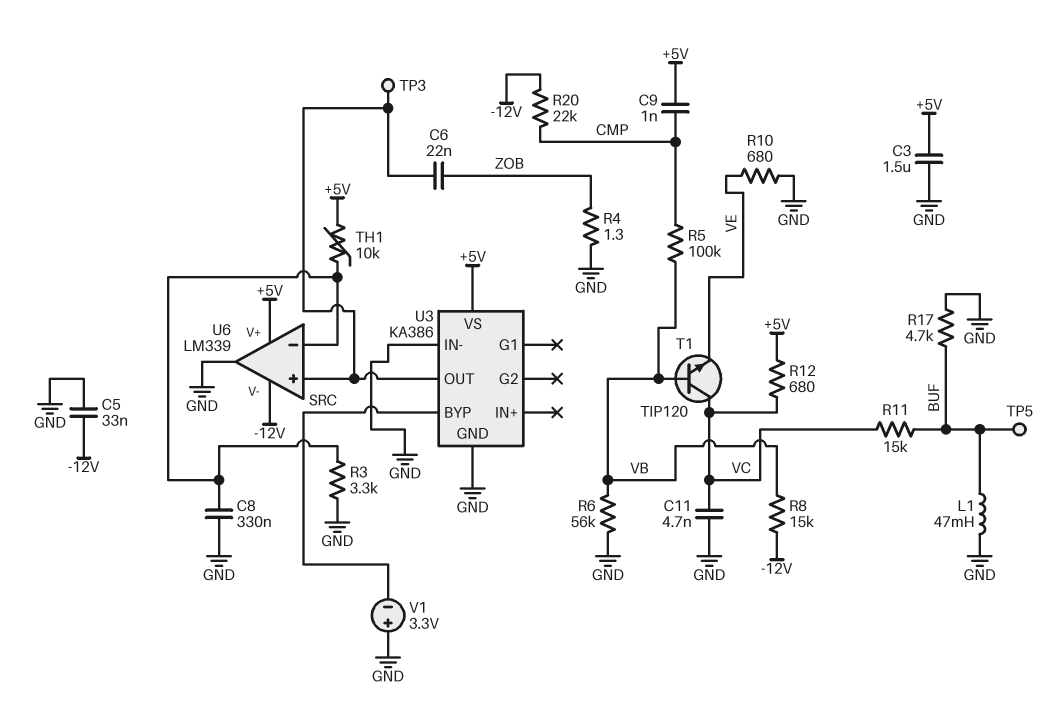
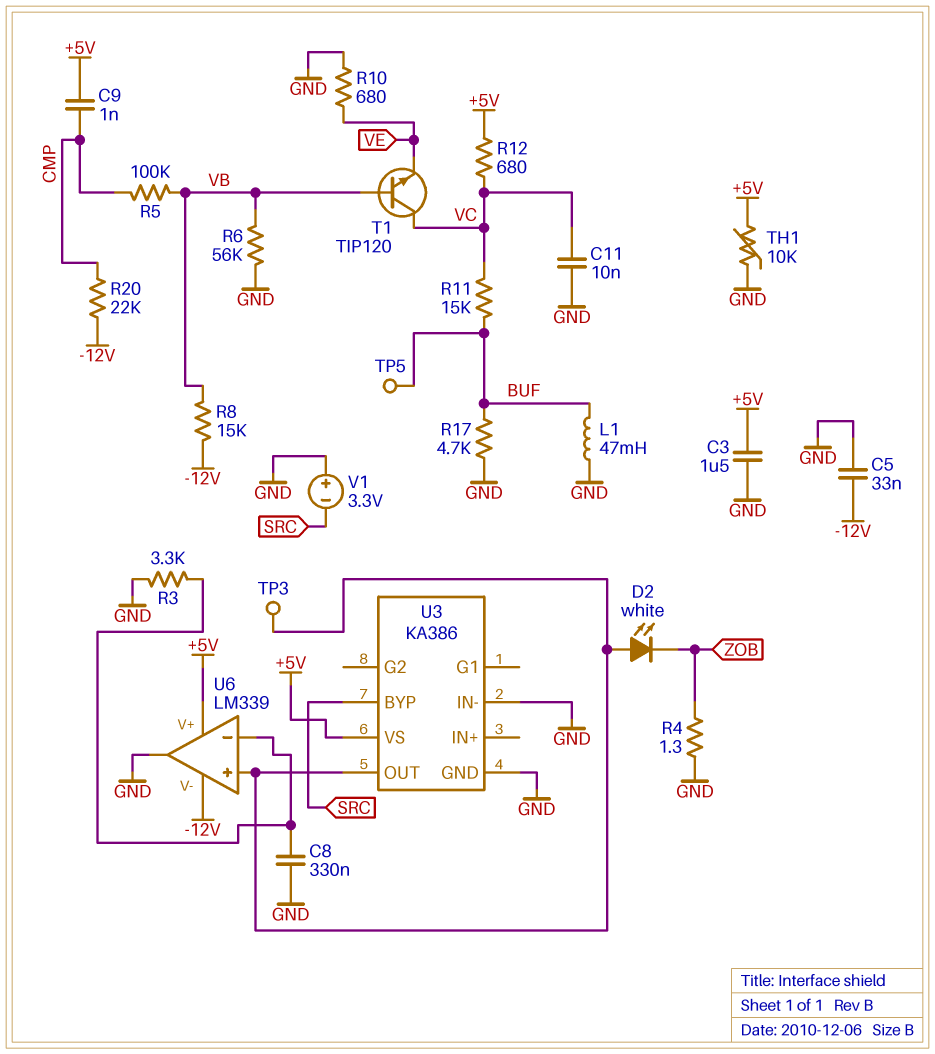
C6: 22nF (U3/OUT, ZOB) -> none
C11: 4.7nF (GND, VC) -> 10nF (GND, VC)
D2: none -> LED white (A U3/OUT, K ZOB)
TH1: 10k (+5V, U6/in-) -> 10k (+5V, GND)

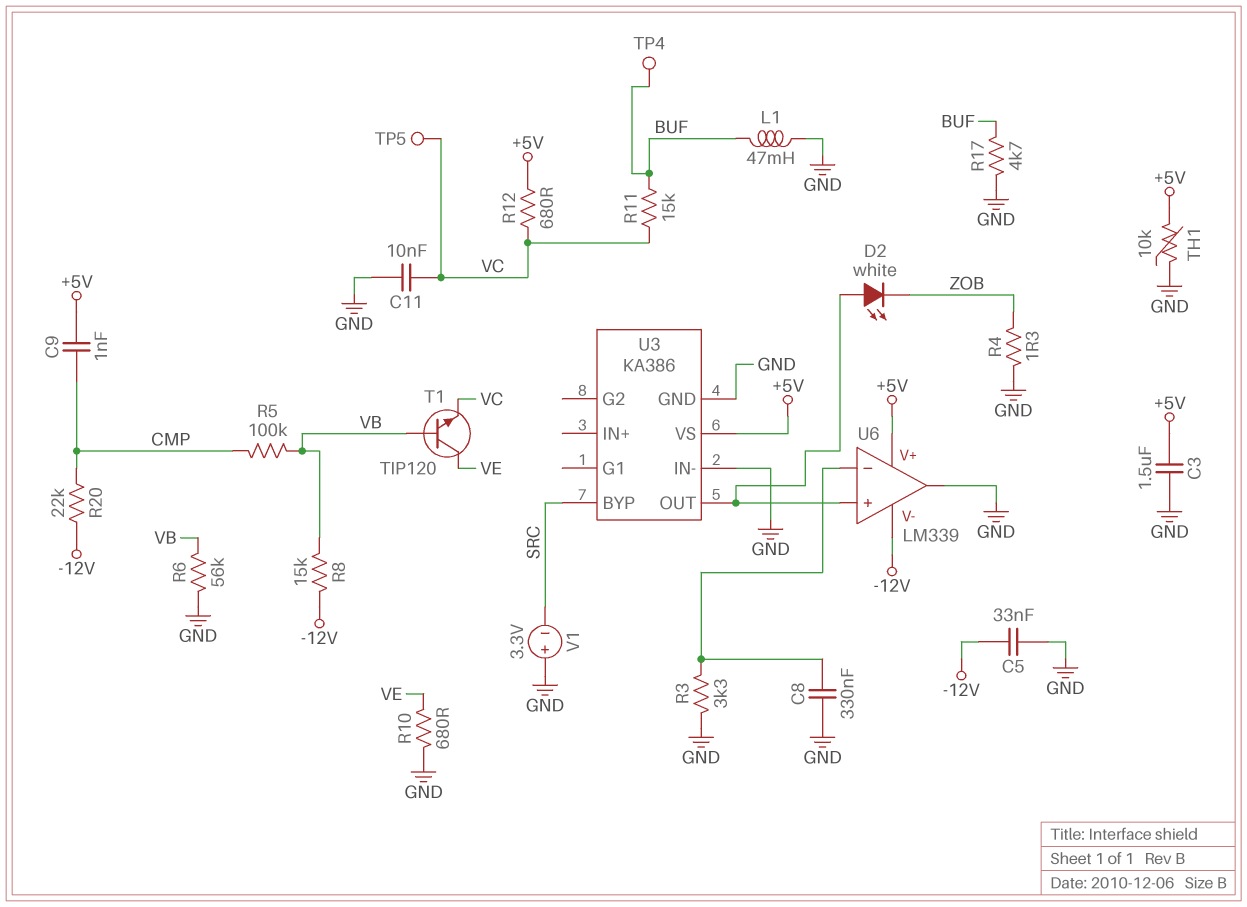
T1: NPN TIP120 (B VB, C VC, E VE) -> NPN TIP120 (B VB, C VE, E VC)
TP3: test point (U3/OUT) -> none
TP4: none -> test point (BUF)
TP5: test point (BUF) -> test point (VC)

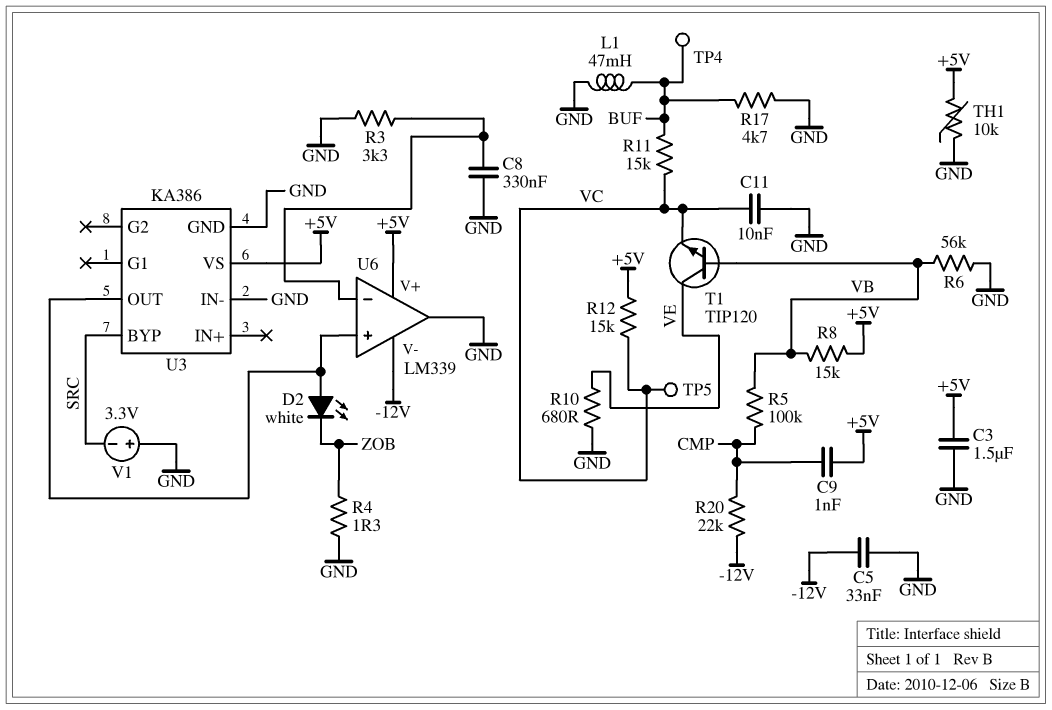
R8: 15k (-12V, VB) -> 15k (+5V, VB)
R12: 680 (+5V, VC) -> 15k (+5V, VC)

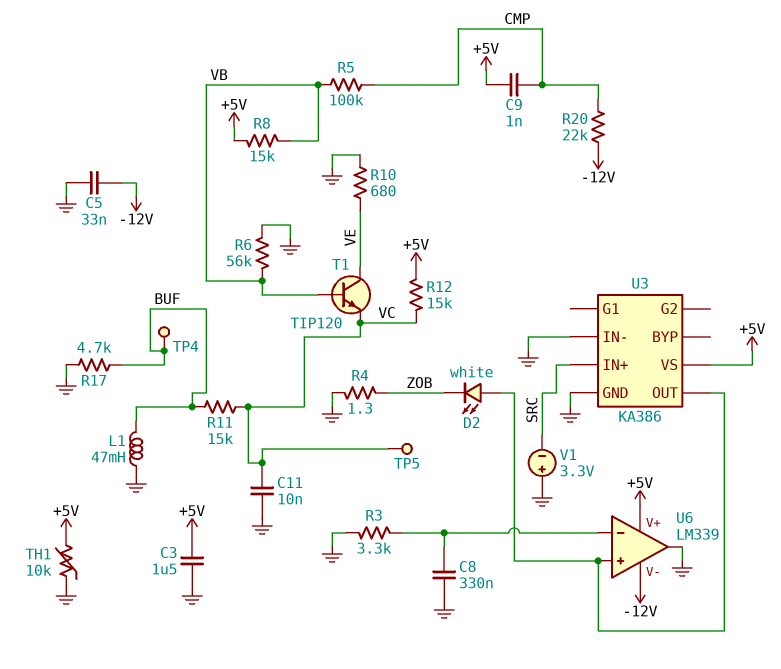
U3 pin BYP: SRC -> none
U3 pin IN+: none -> SRC

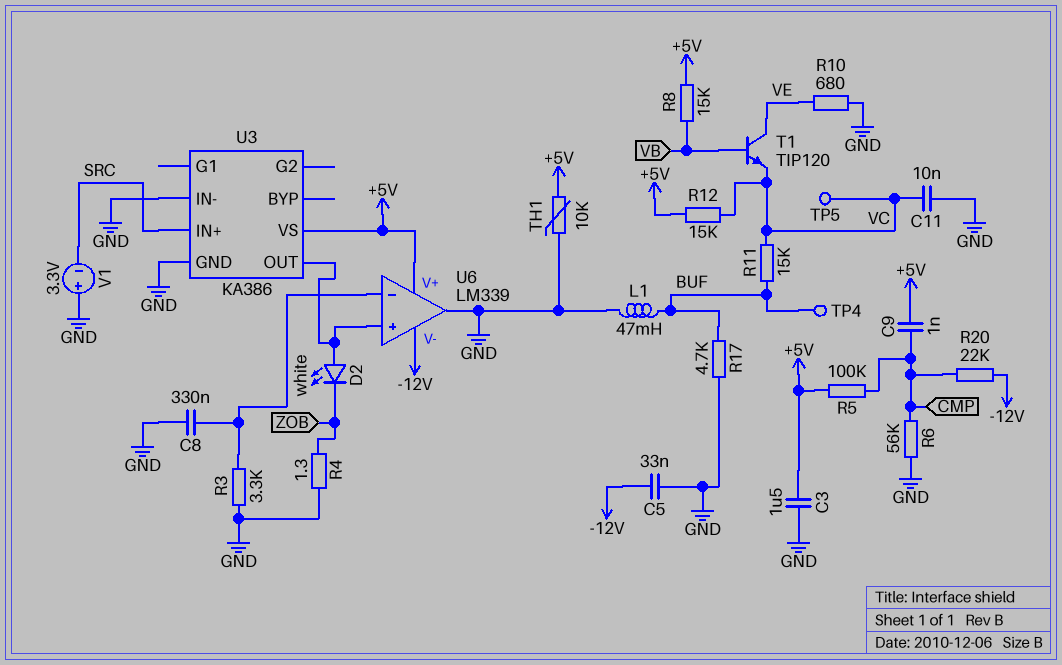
R5: 100k (CMP, VB) -> 100k (+5V, CMP)
R6: 56k (GND, VB) -> 56k (CMP, GND)

